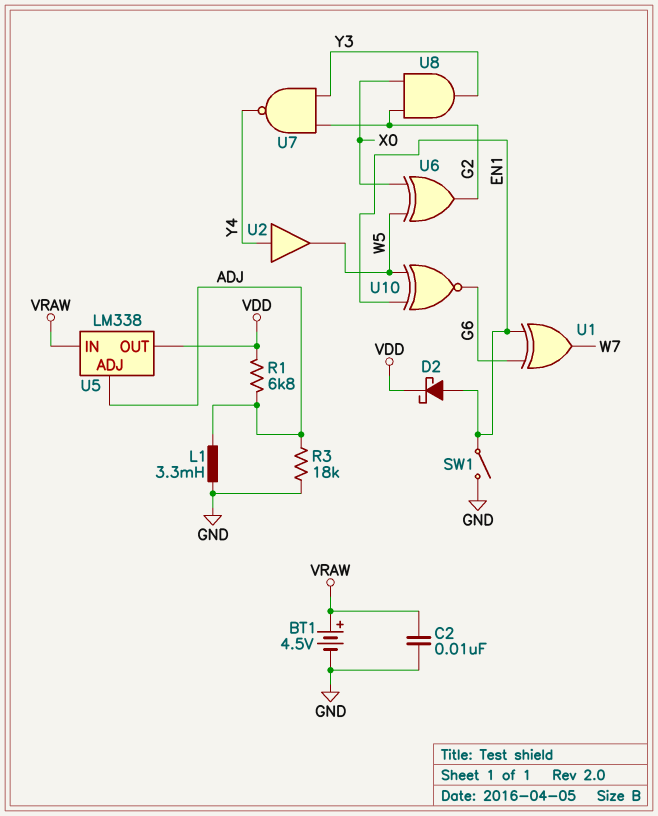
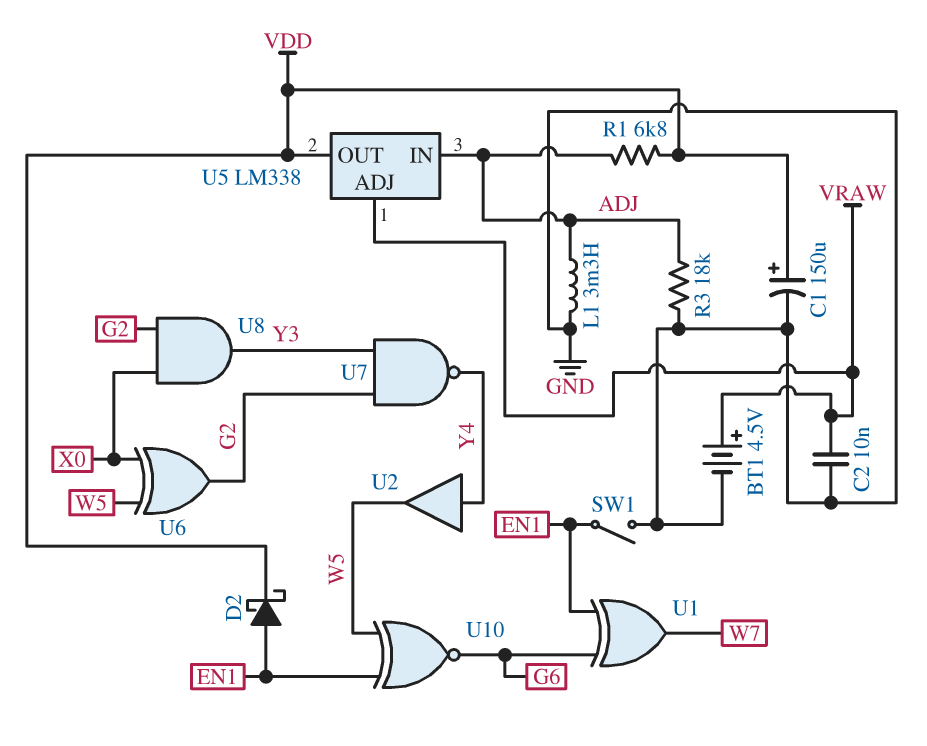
C1: none -> 150uF (plus VDD, minus GND)
U5 pin ADJ: ADJ -> VRAW
U5 pin IN: VRAW -> ADJ

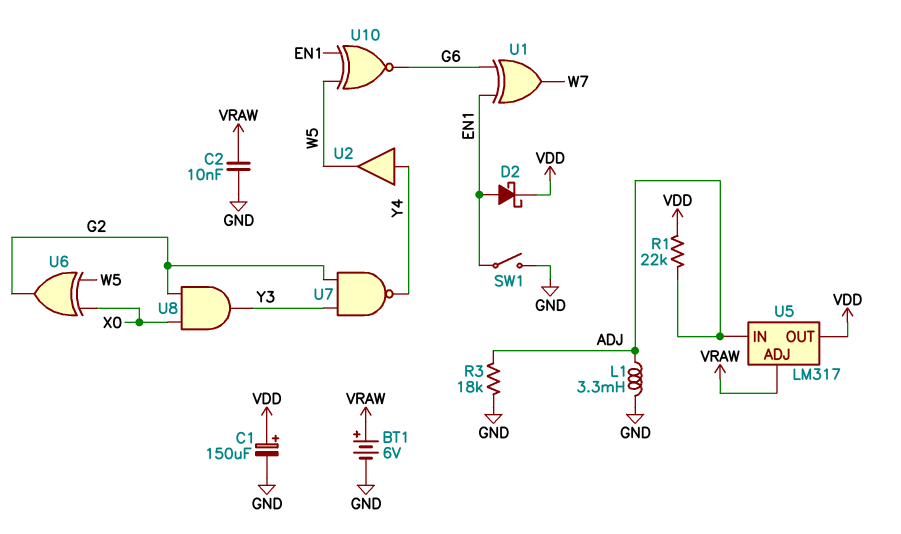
BT1: 4.5V (plus VRAW, minus GND) -> 6V (plus VRAW, minus GND)
R1: 6.8k (ADJ, VDD) -> 22k (ADJ, VDD)
U5: LM338 -> LM317

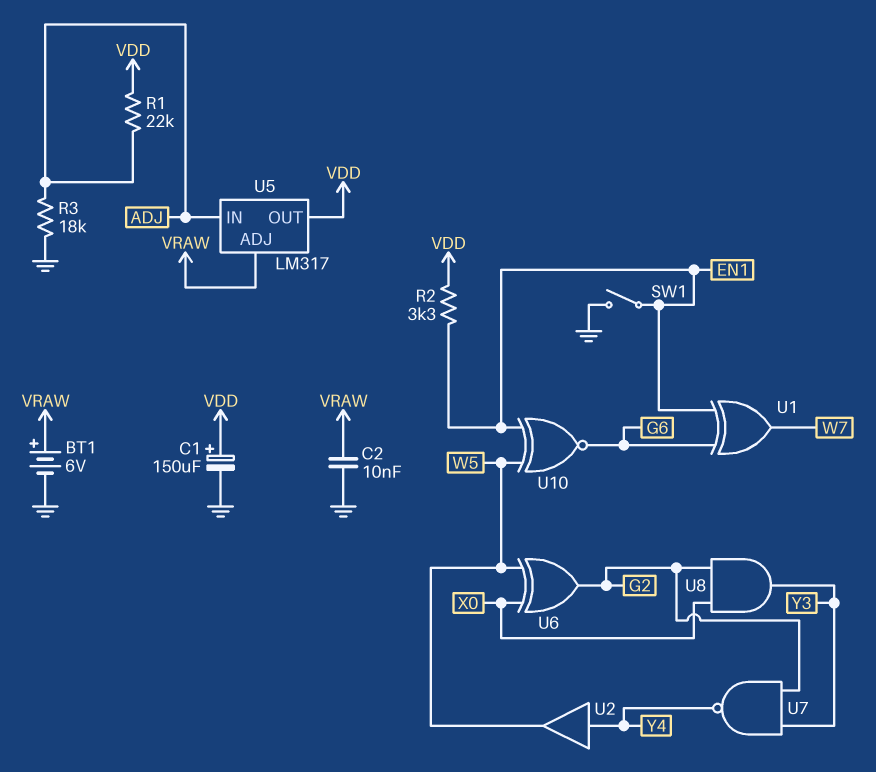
D2: schottky (A EN1, K VDD) -> none
L1: 3.3mH (ADJ, GND) -> none
R2: none -> 3.3k (EN1, VDD)

